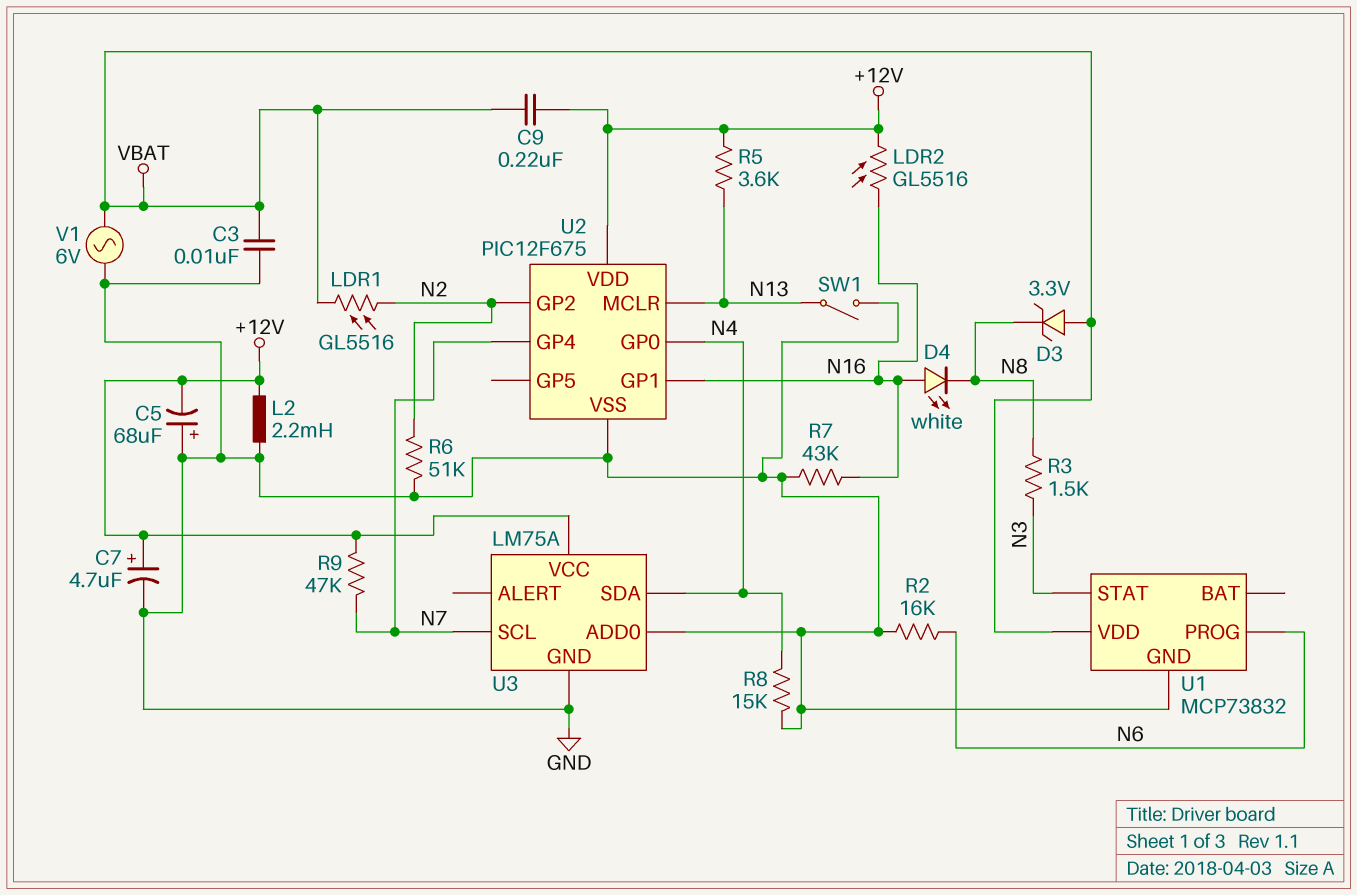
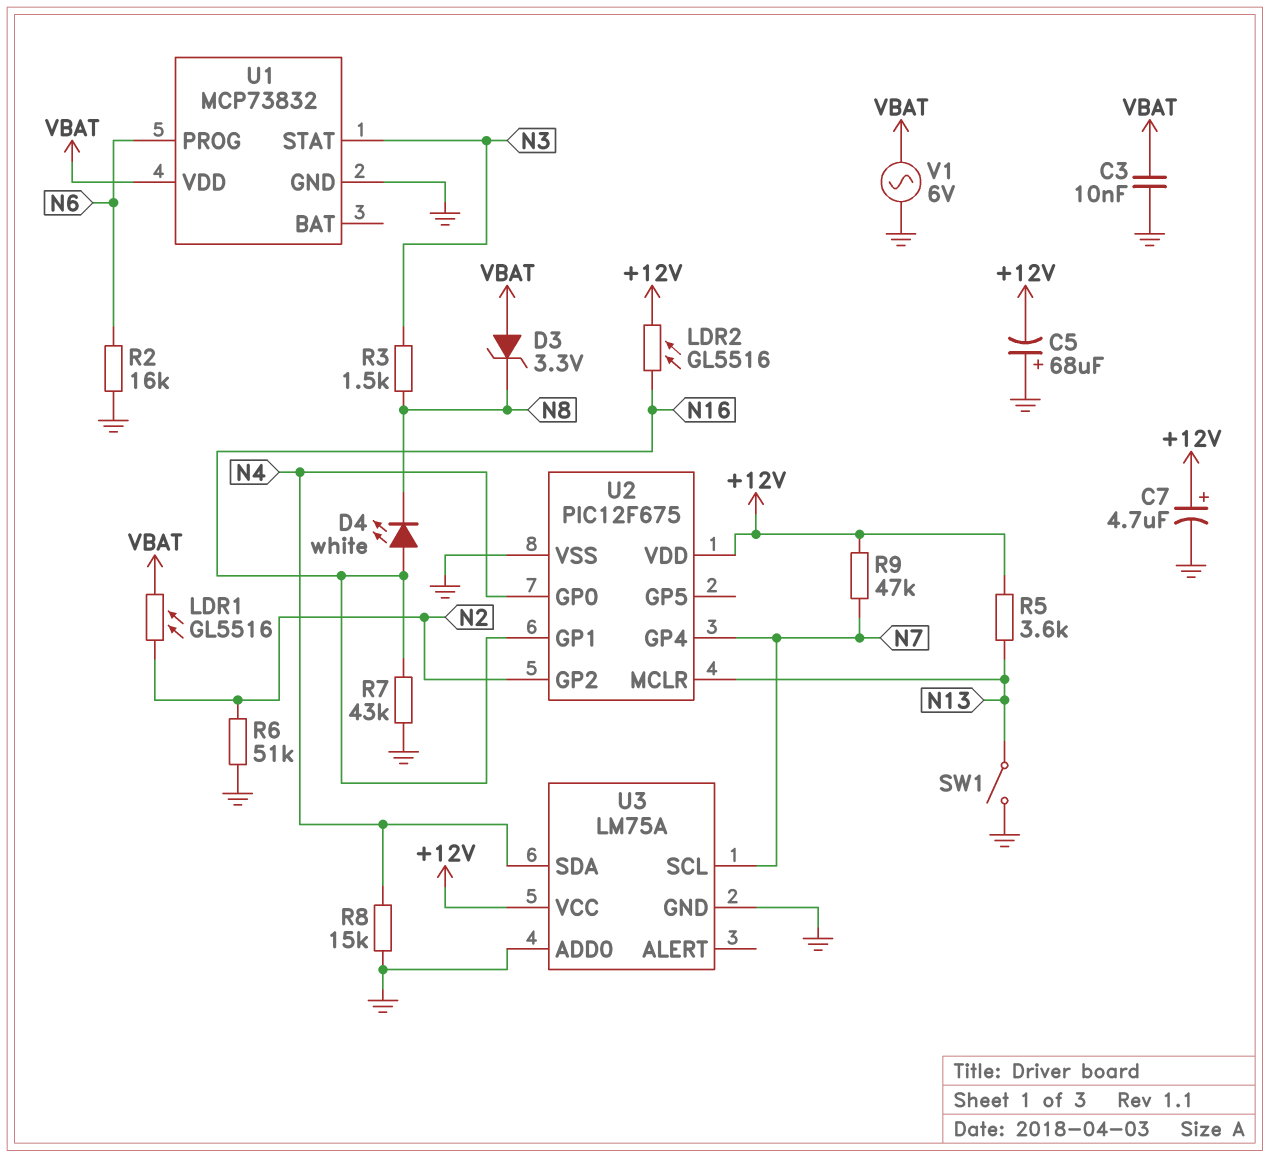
C9: 220nF (+12V, VBAT) -> none
L2: 2.2mH (+12V, GND) -> none

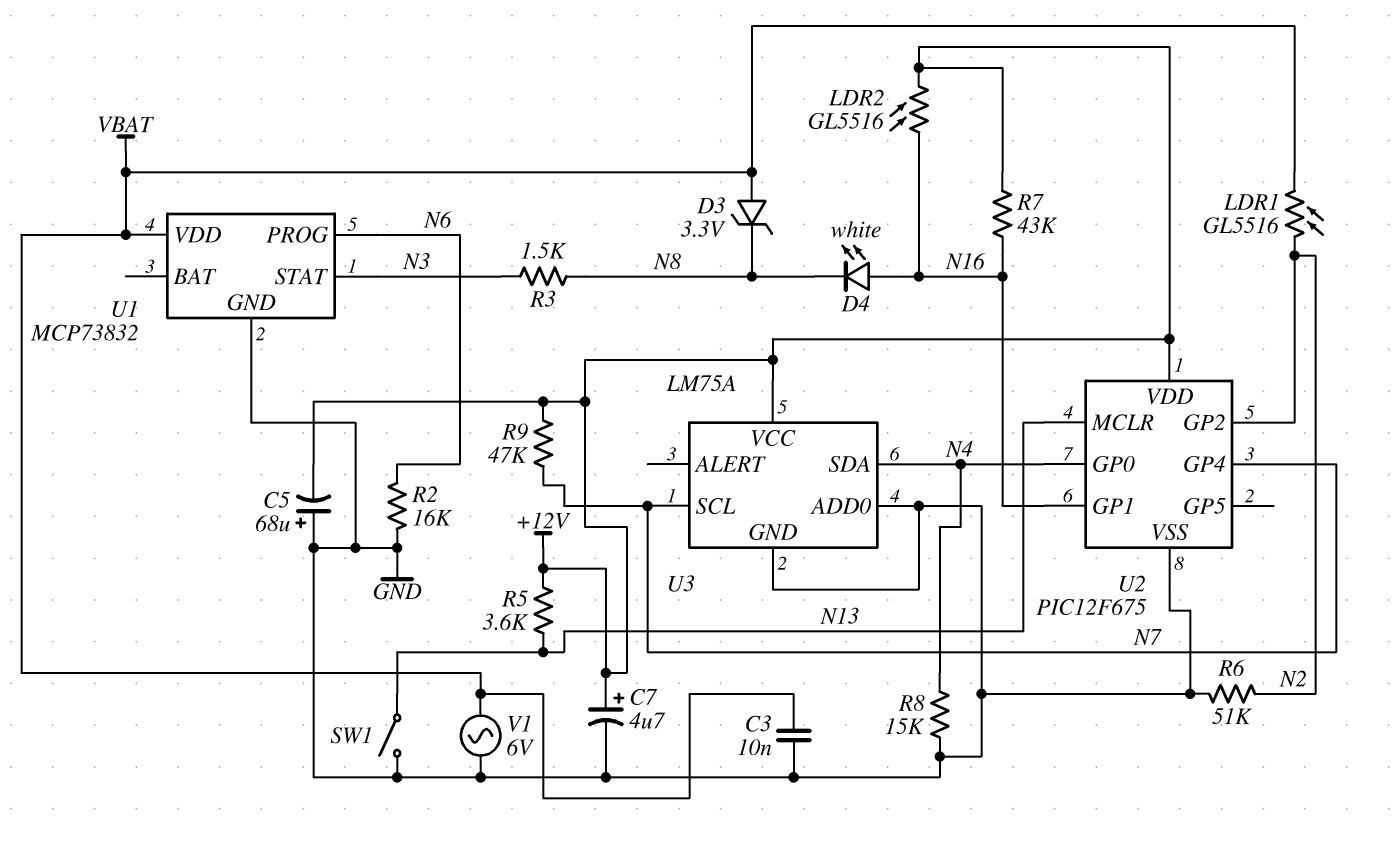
R7: 43k (GND, N16) -> 43k (+12V, N16)

